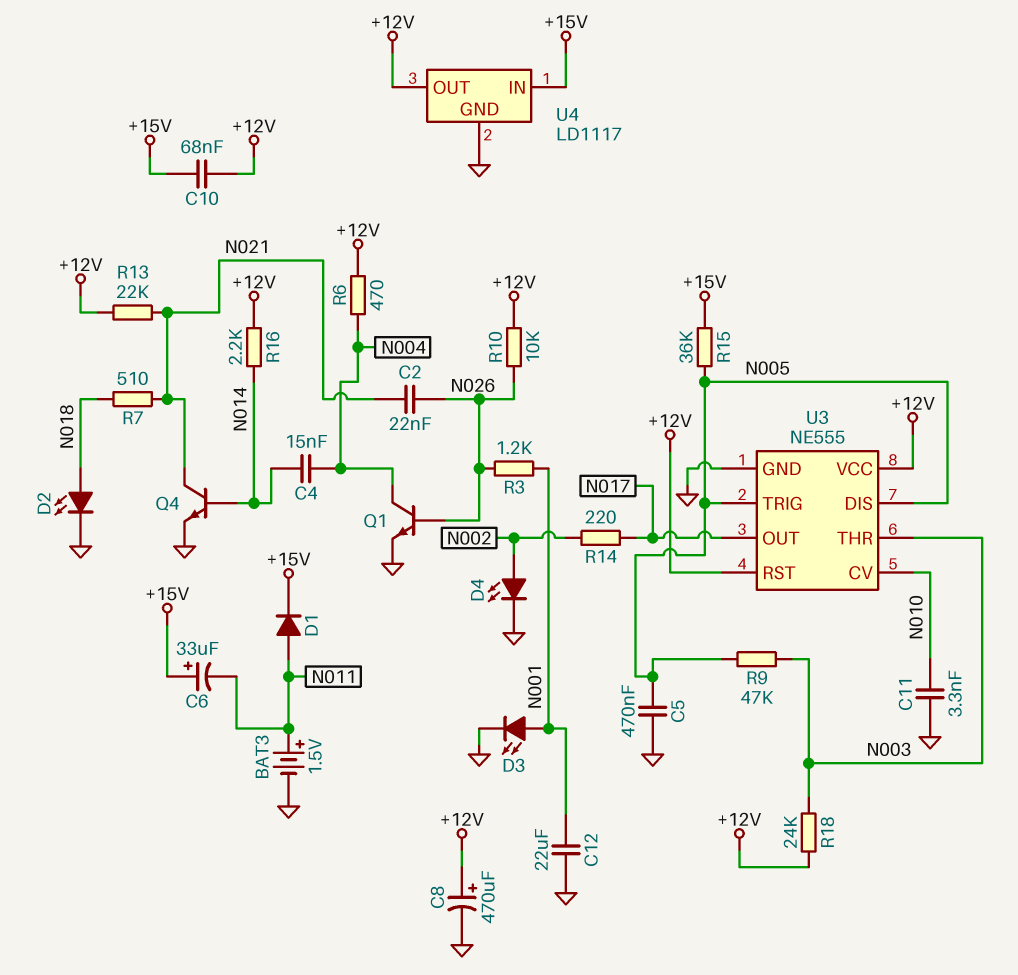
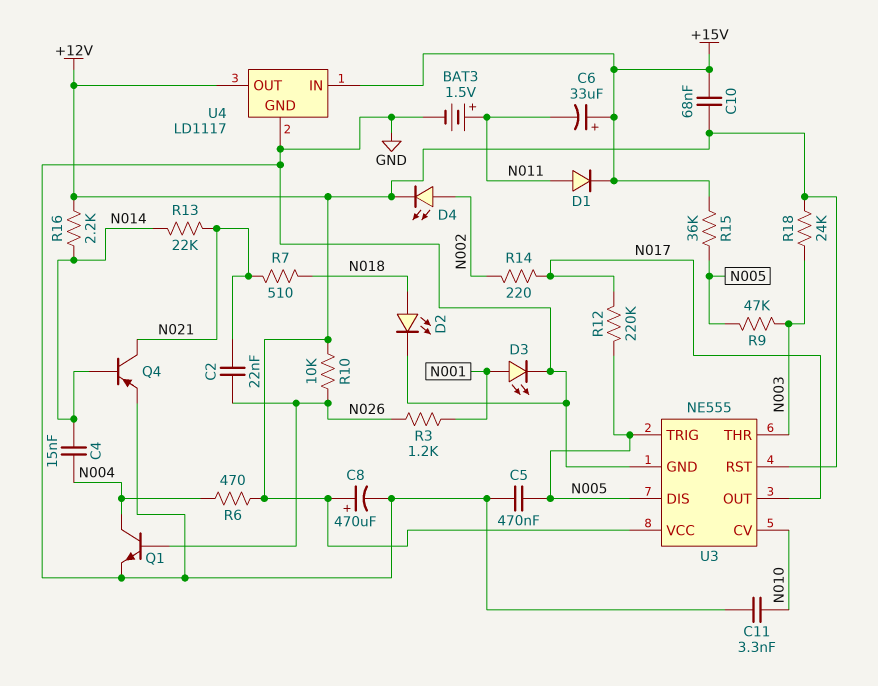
C12: 22uF (GND, N001) -> none
D4: LED (A N002, K GND) -> LED (A N002, K +12V)
Q4: NPN (B N014, C N021, E GND) -> PNP (B N014, C N021, E GND)
R12: none -> 220k (N005, N017)
R13: 22k (+12V, N021) -> 22k (N014, N021)

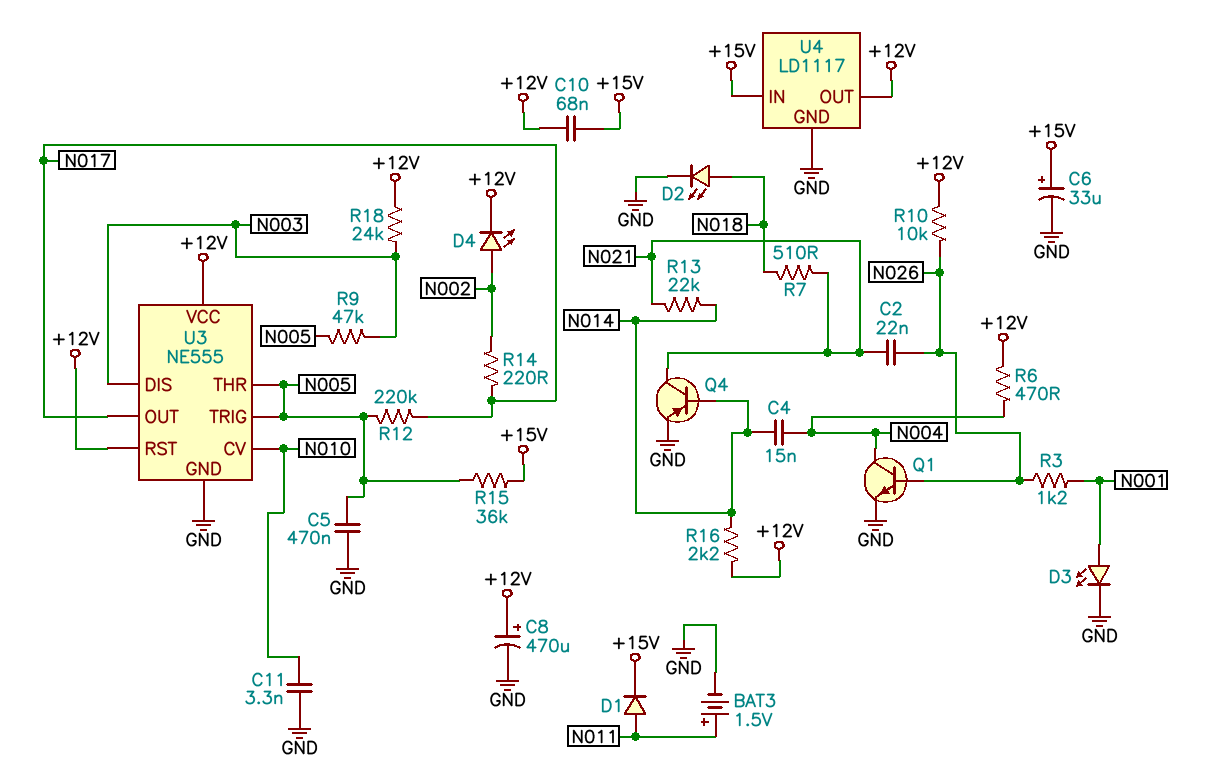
C6: 33uF (plus +15V, minus N011) -> 33uF (plus +15V, minus GND)
U3 pin DIS: N005 -> N003
U3 pin THR: N003 -> N005

